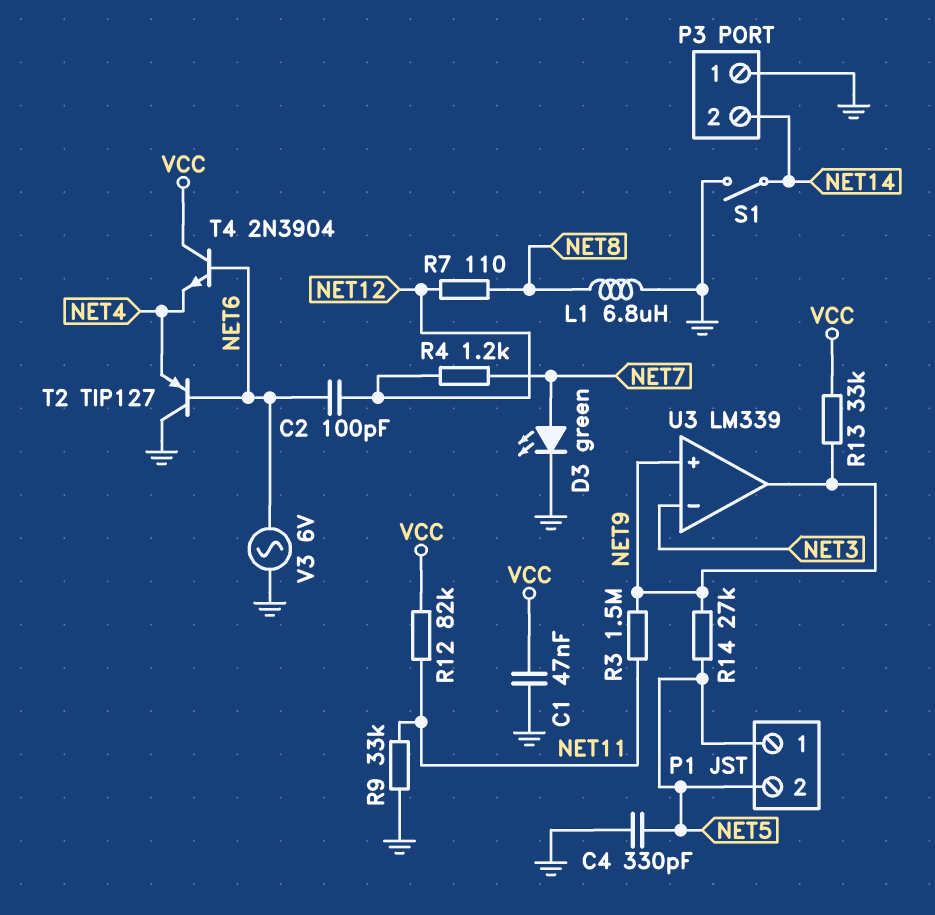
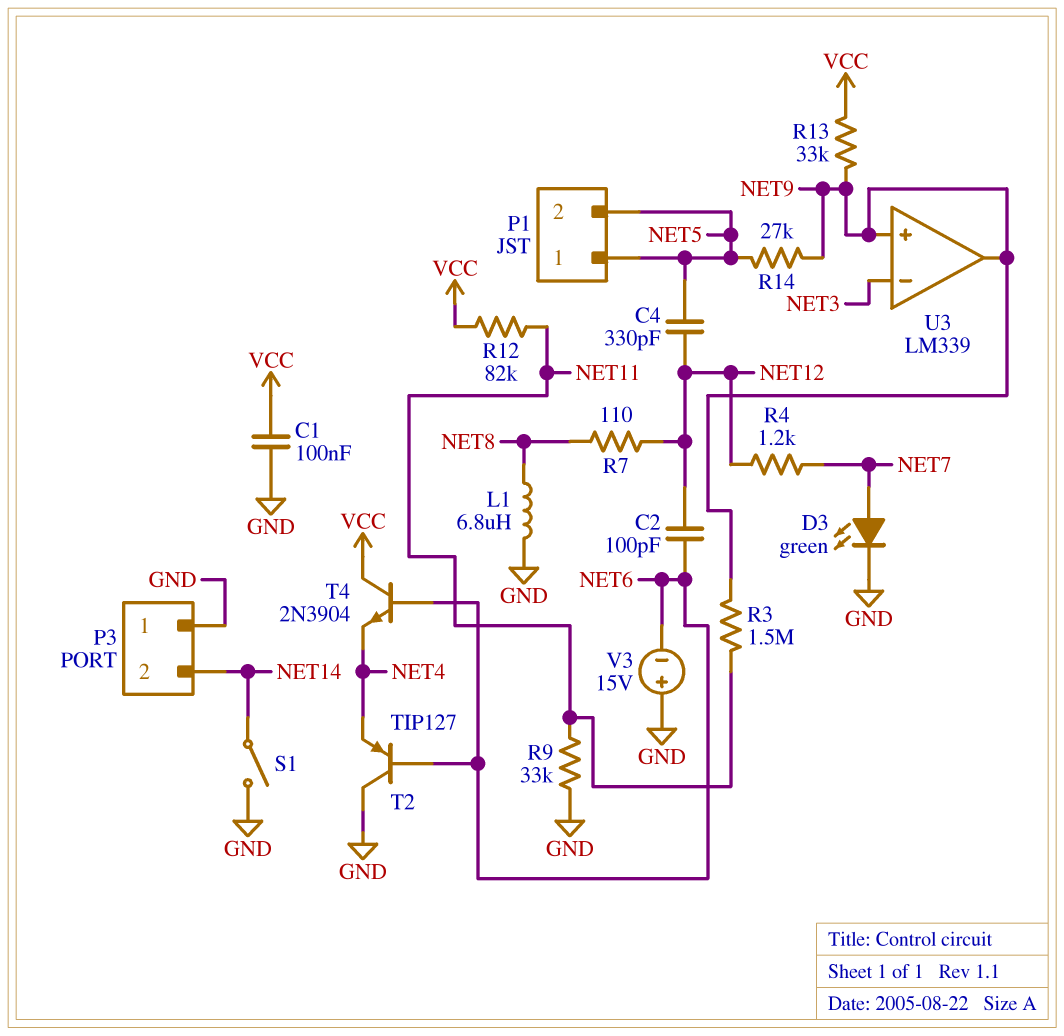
C1: 47nF (GND, VCC) -> 100nF (GND, VCC)
C4: 330pF (GND, NET5) -> 330pF (NET5, NET12)
V3: AC 6V (GND, NET6) -> 15V (plus GND, minus NET6)

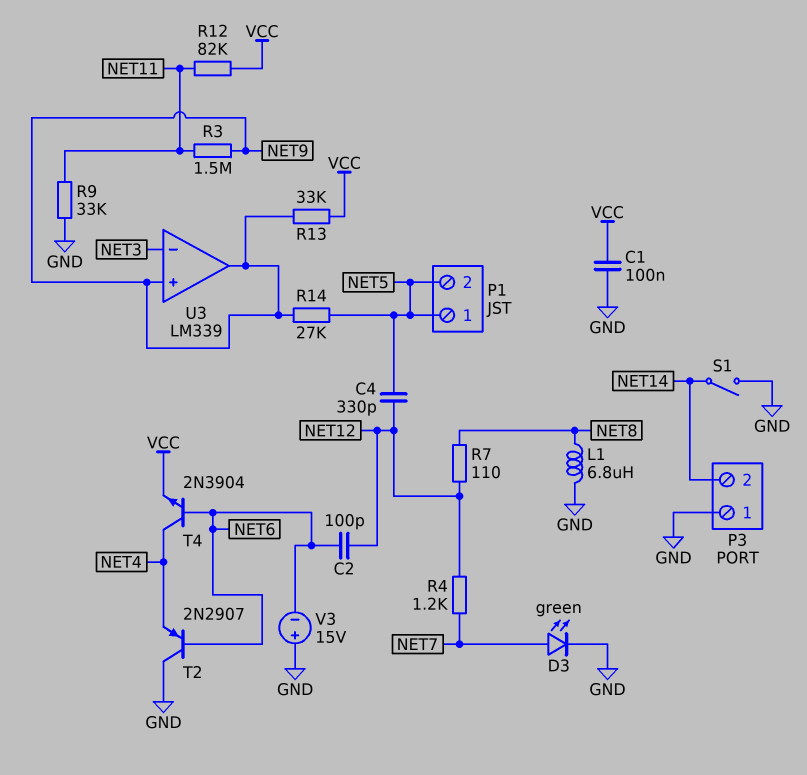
T2: PNP TIP127 (B NET6, C GND, E NET4) -> PNP 2N2907 (B NET6, C GND, E NET4)
T4: NPN 2N3904 (B NET6, C VCC, E NET4) -> NPN 2N3904 (B NET6, C NET4, E VCC)

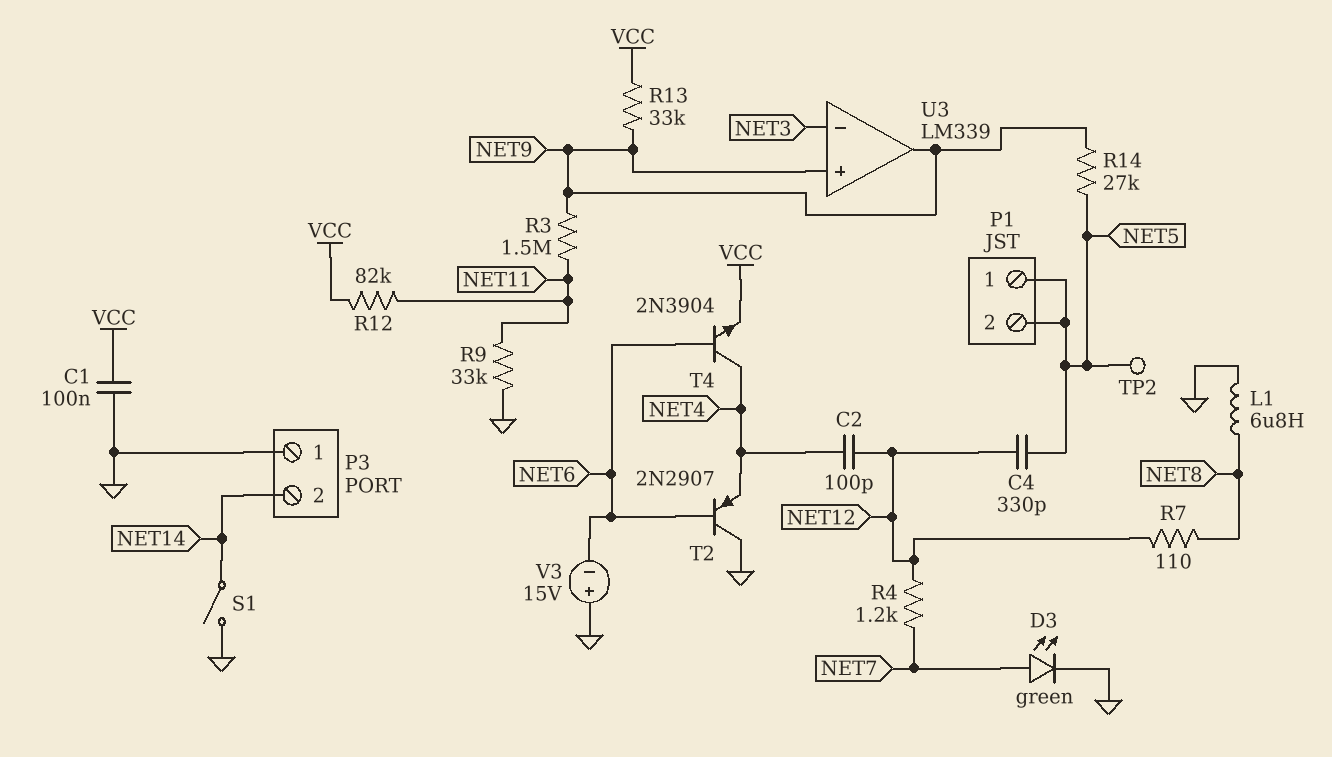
C2: 100pF (NET6, NET12) -> 100pF (NET4, NET12)
TP2: none -> test point (NET5)

